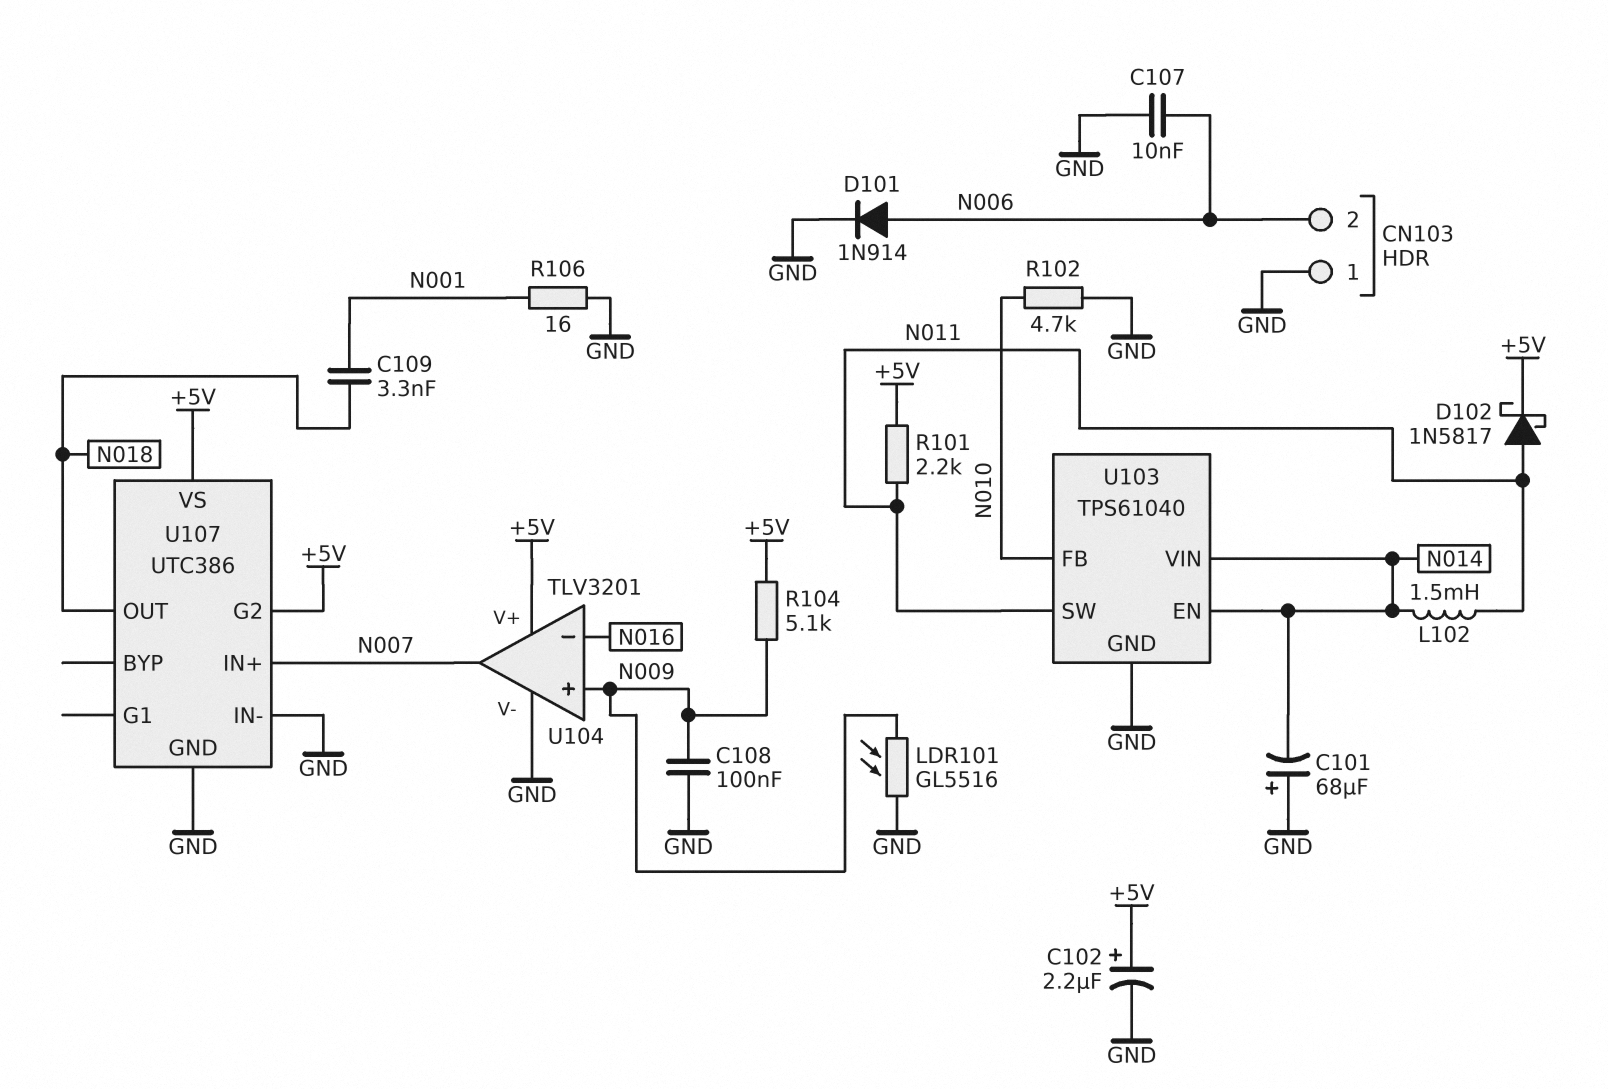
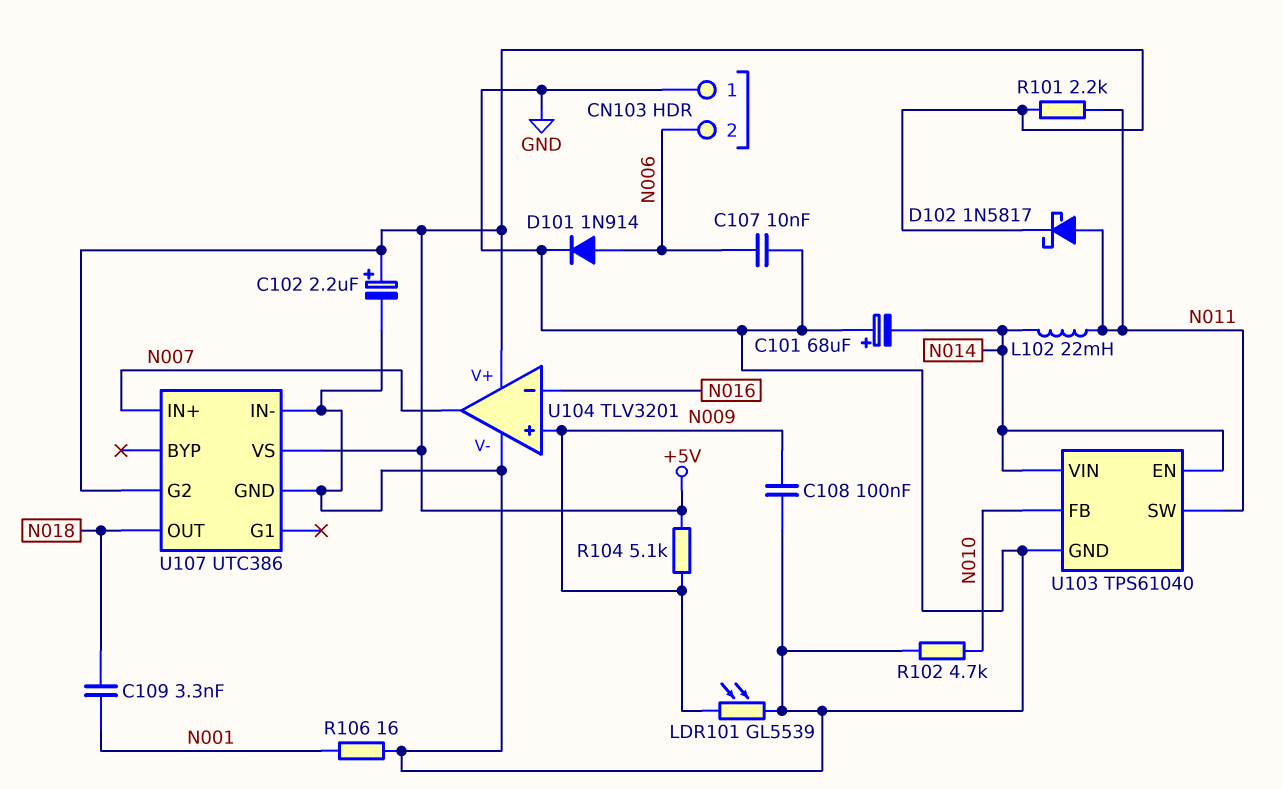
L102: 1.5mH (N011, N014) -> 22mH (N011, N014)
LDR101: GL5516 (GND, N009) -> GL5539 (GND, N009)

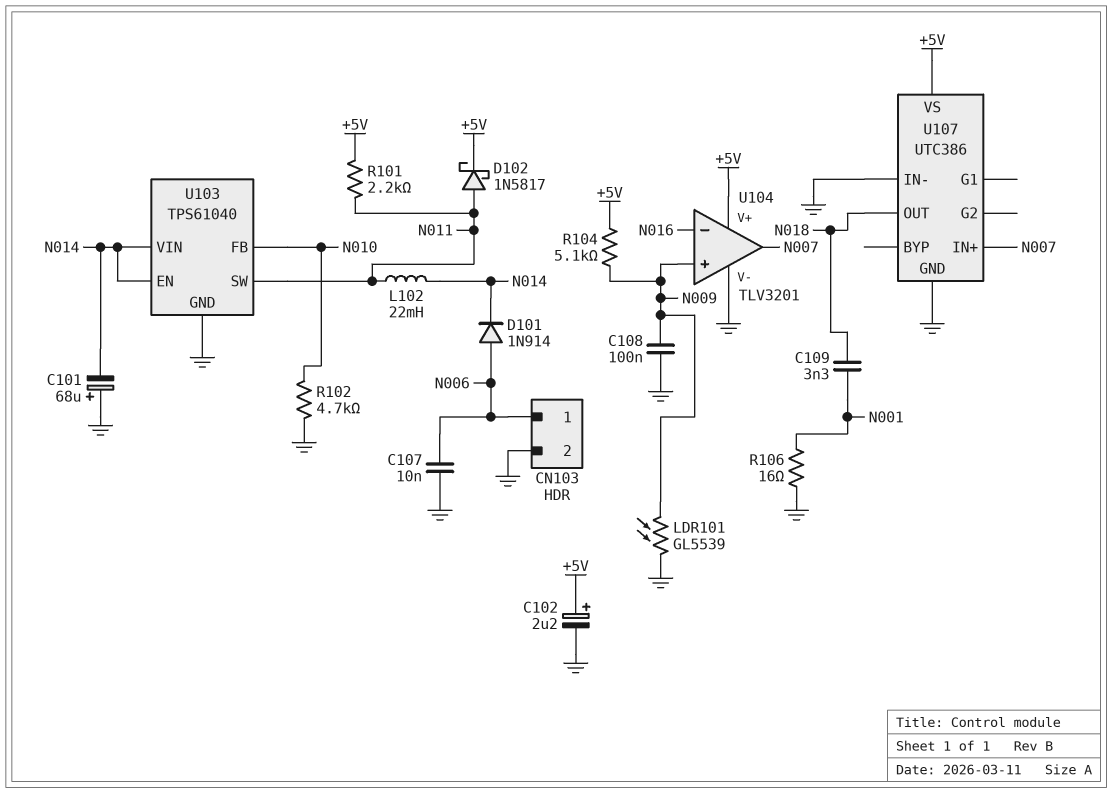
CN103 pin 1: GND -> N006
CN103 pin 2: N006 -> GND
D101: diode 1N914 (A N006, K GND) -> diode 1N914 (A N006, K N014)
U107 pin G2: +5V -> none

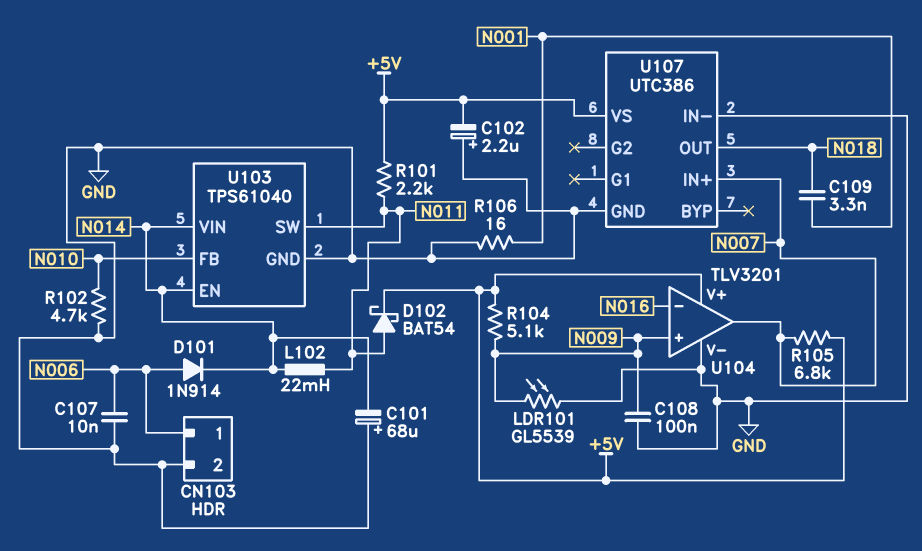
C102: 2.2uF (plus +5V, minus GND) -> 2.2uF (plus GND, minus +5V)
D102: schottky 1N5817 (A N011, K +5V) -> schottky BAT54 (A N011, K +5V)
R105: none -> 6.8k (+5V, N007)

